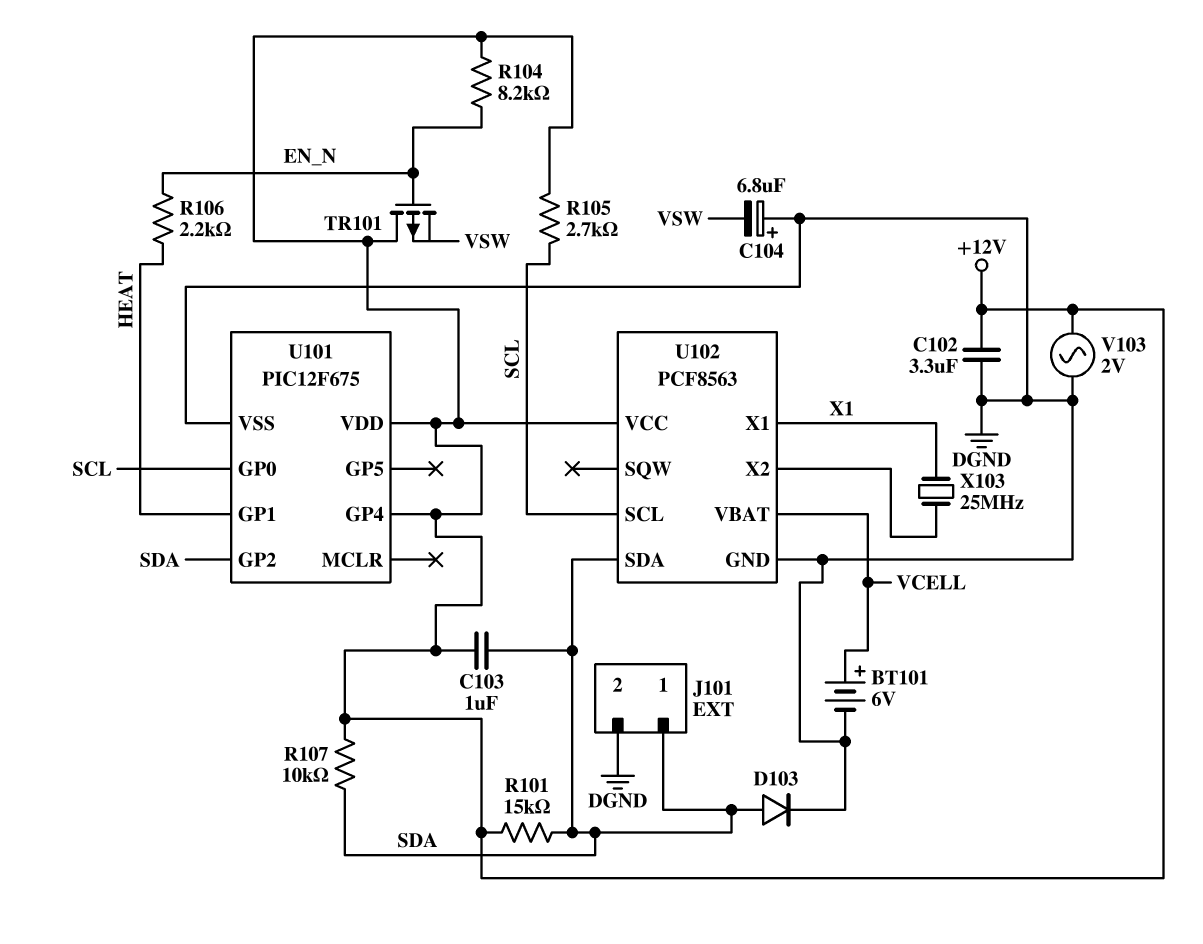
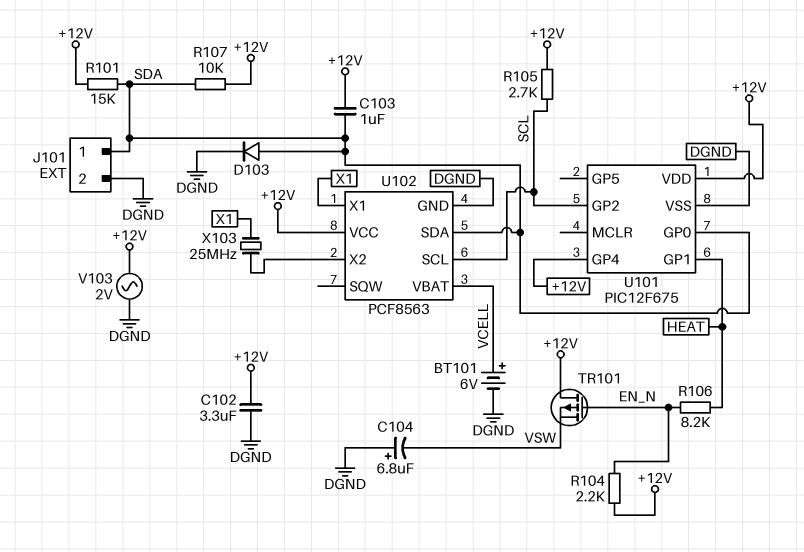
R104: 8.2k (+12V, EN_N) -> 2.2k (+12V, EN_N)
R106: 2.2k (EN_N, HEAT) -> 8.2k (EN_N, HEAT)
U101 pin GP0: SCL -> SDA
U101 pin GP2: SDA -> SCL

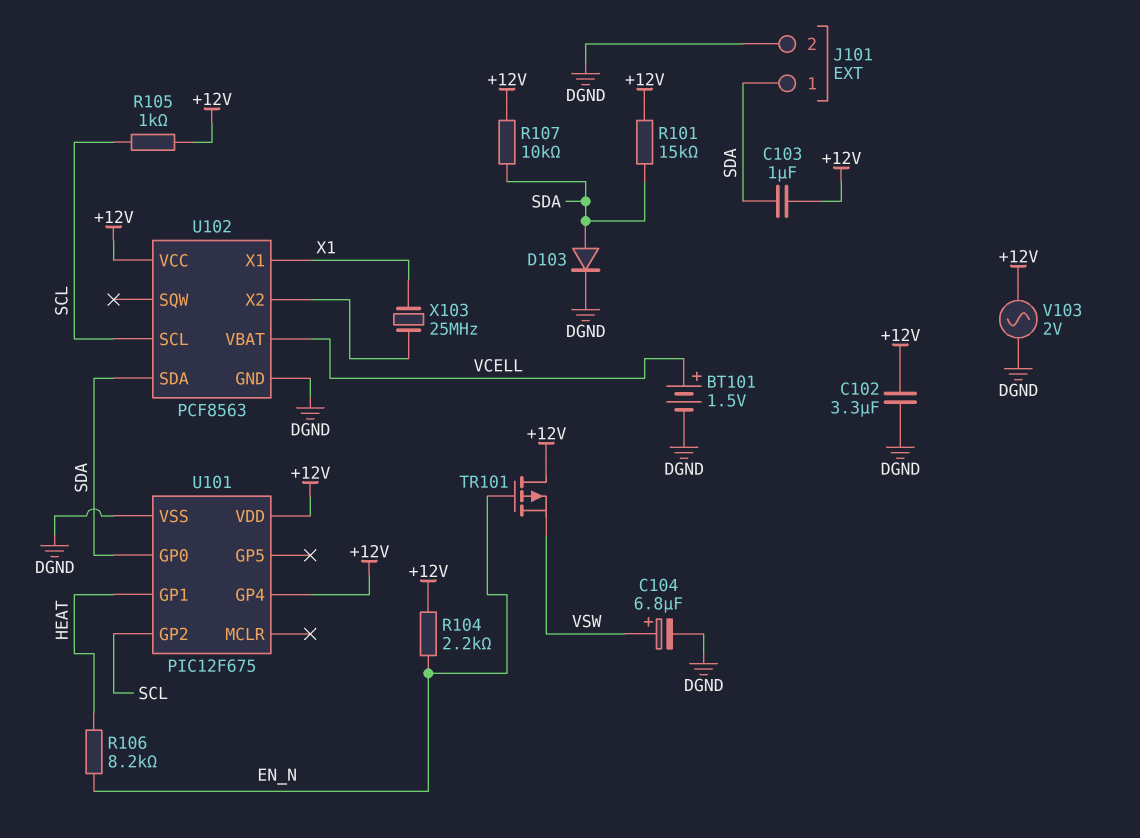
BT101: 6V (plus VCELL, minus DGND) -> 1.5V (plus VCELL, minus DGND)
C104: 6.8uF (plus DGND, minus VSW) -> 6.8uF (plus VSW, minus DGND)
R105: 2.7k (+12V, SCL) -> 1k (+12V, SCL)

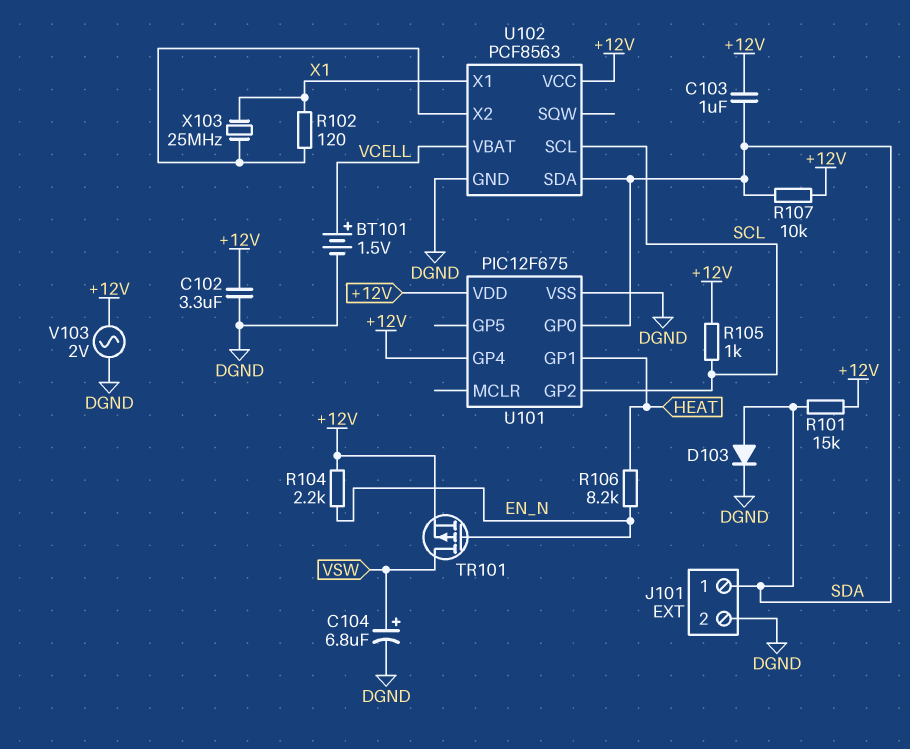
R102: none -> 120 (U102/X2, X1)
TR101: PMOS (G EN_N, D +12V, S VSW) -> PMOS (G EN_N, D VSW, S +12V)

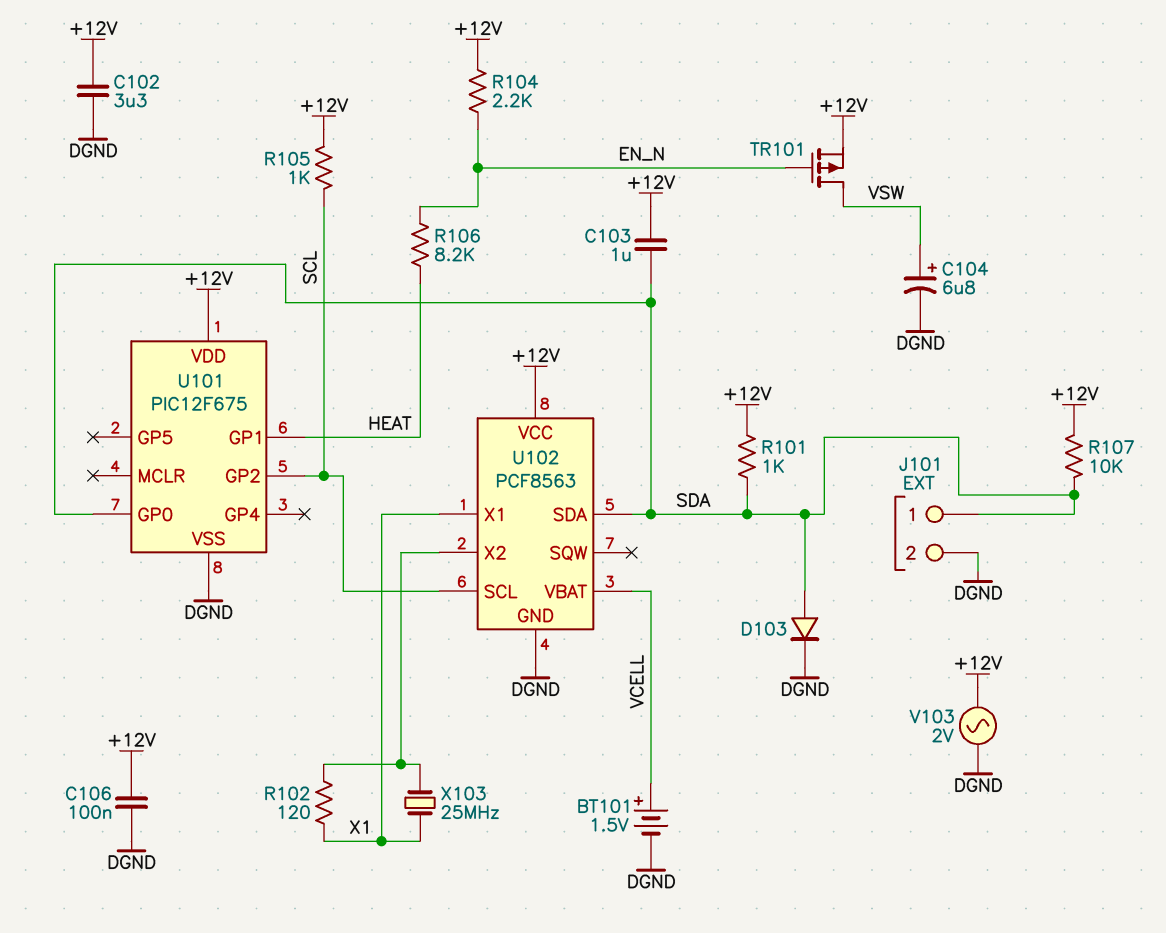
C106: none -> 100nF (+12V, DGND)
R101: 15k (+12V, SDA) -> 1k (+12V, SDA)
U101 pin GP4: +12V -> none

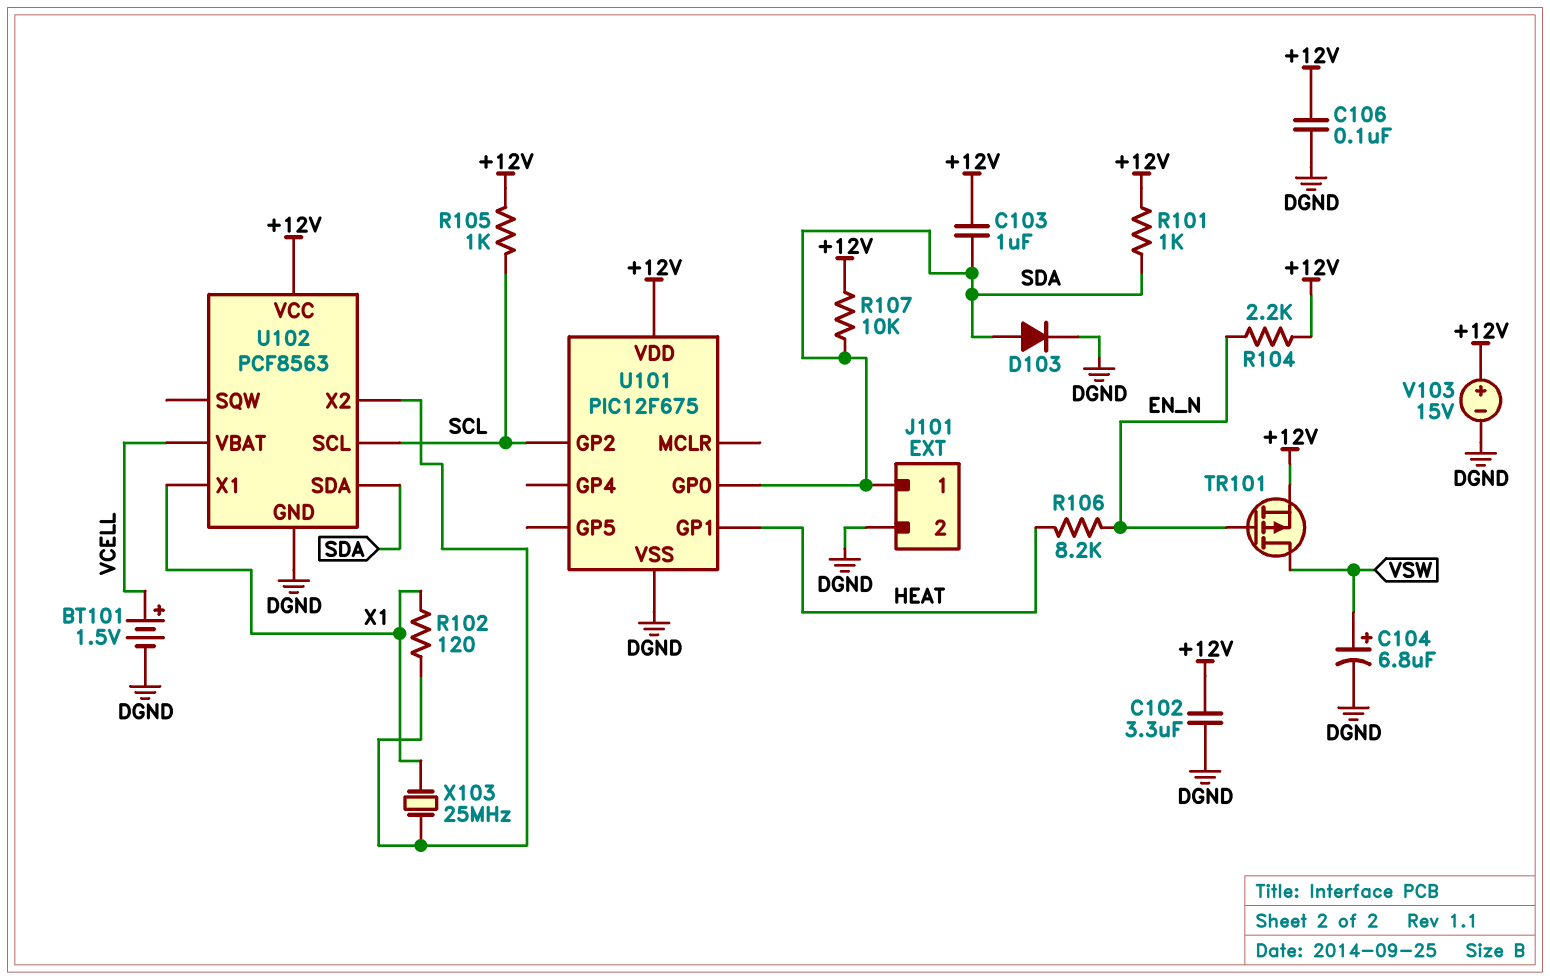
V103: AC 2V (+12V, DGND) -> 15V (plus +12V, minus DGND)

